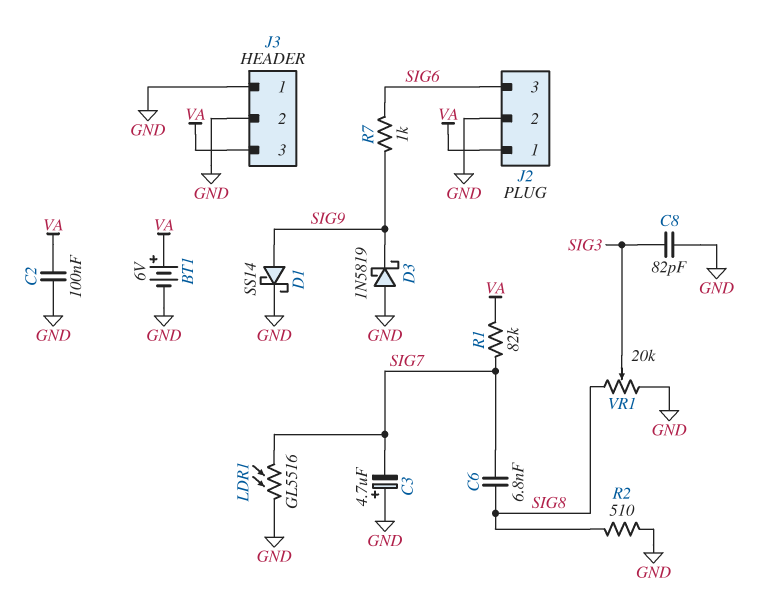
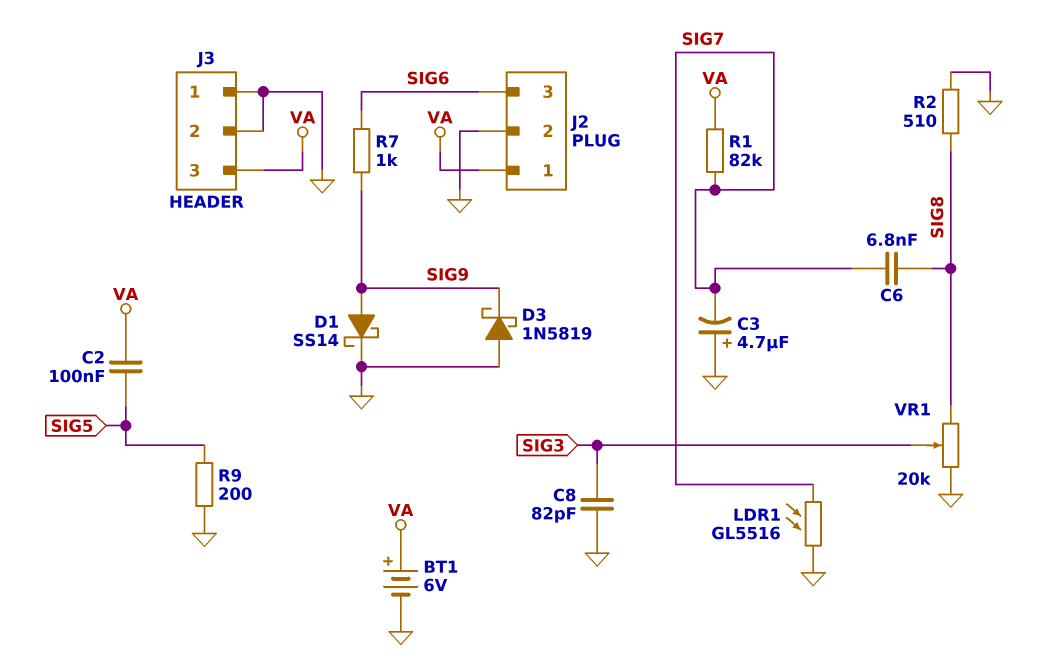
C2: 100nF (GND, VA) -> 100nF (SIG5, VA)
R9: none -> 200 (GND, SIG5)

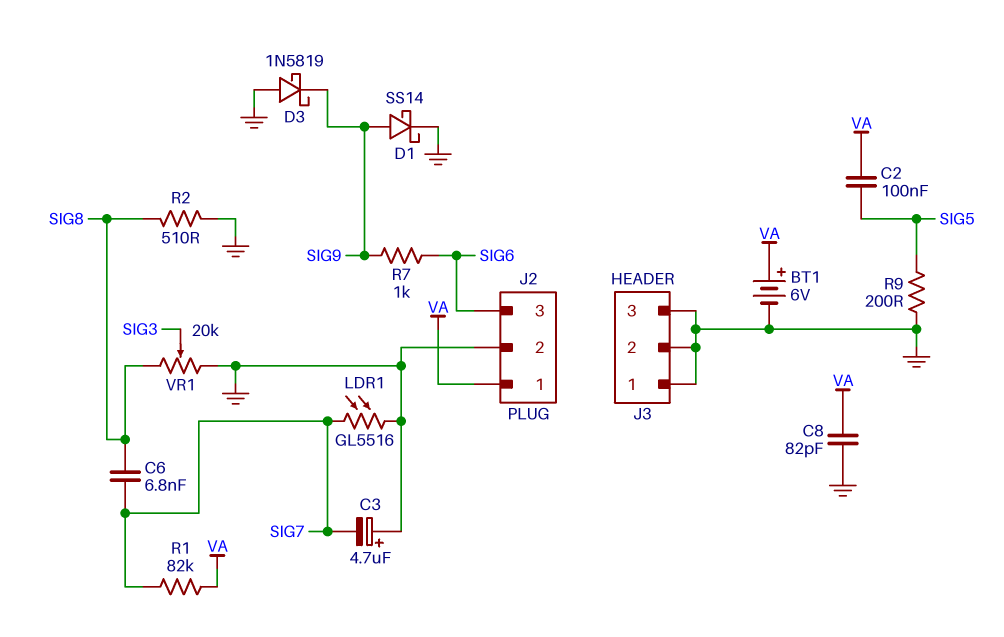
C8: 82pF (GND, SIG3) -> 82pF (GND, VA)
J3 pin 3: VA -> GND

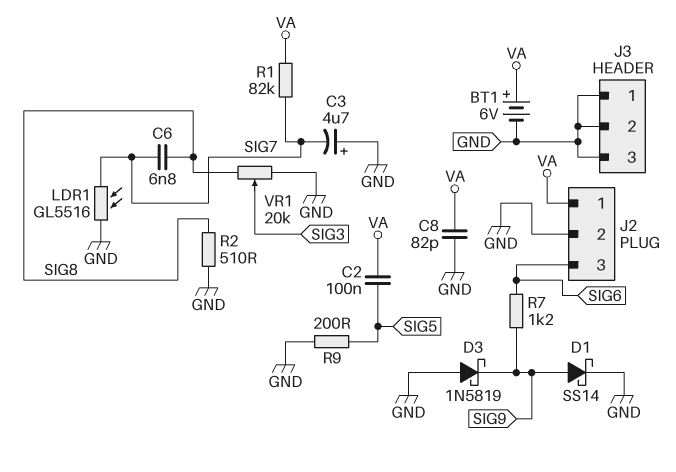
R7: 1k (SIG6, SIG9) -> 1.2k (SIG6, SIG9)

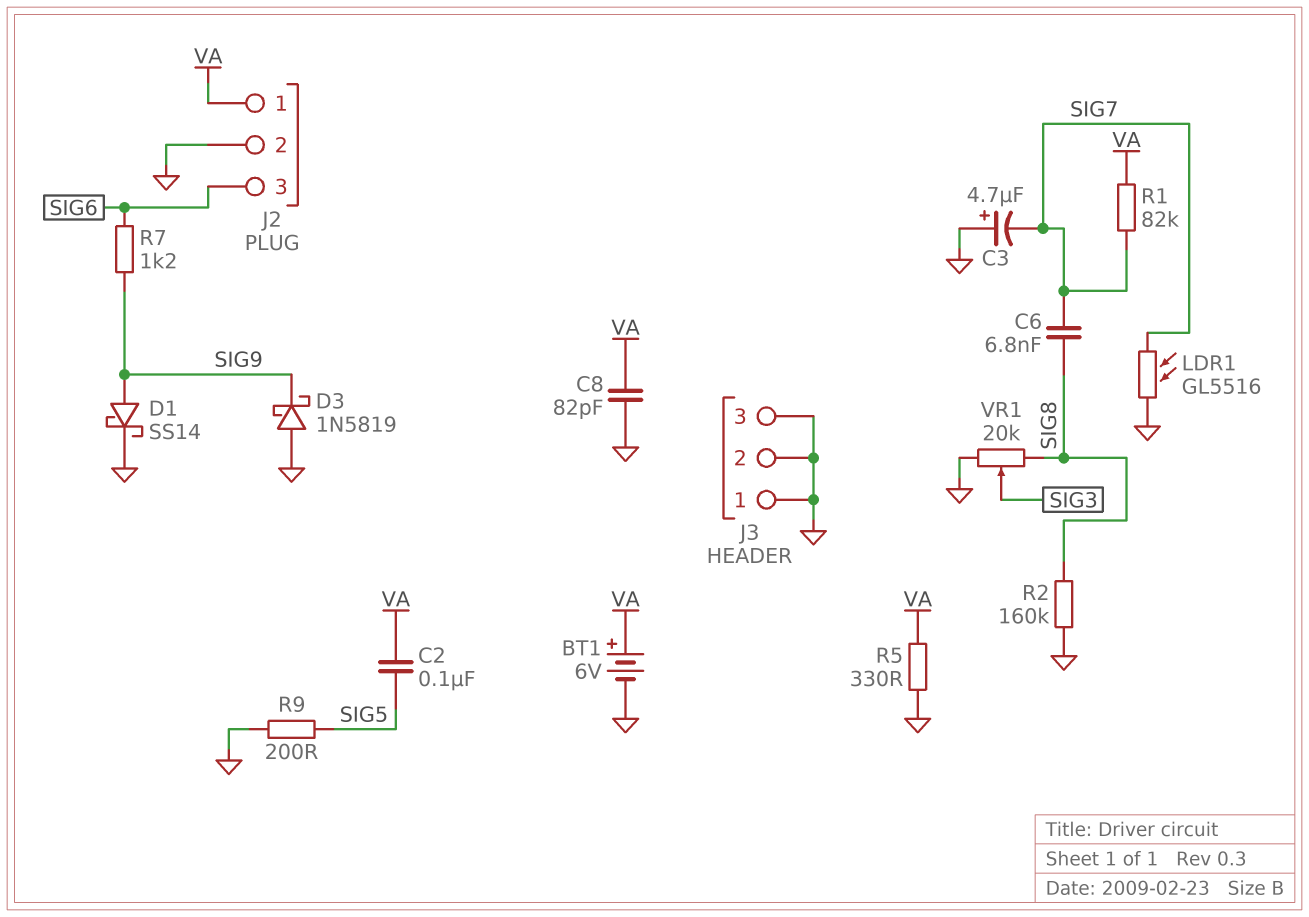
R2: 510 (GND, SIG8) -> 160k (GND, SIG8)
R5: none -> 330 (GND, VA)

